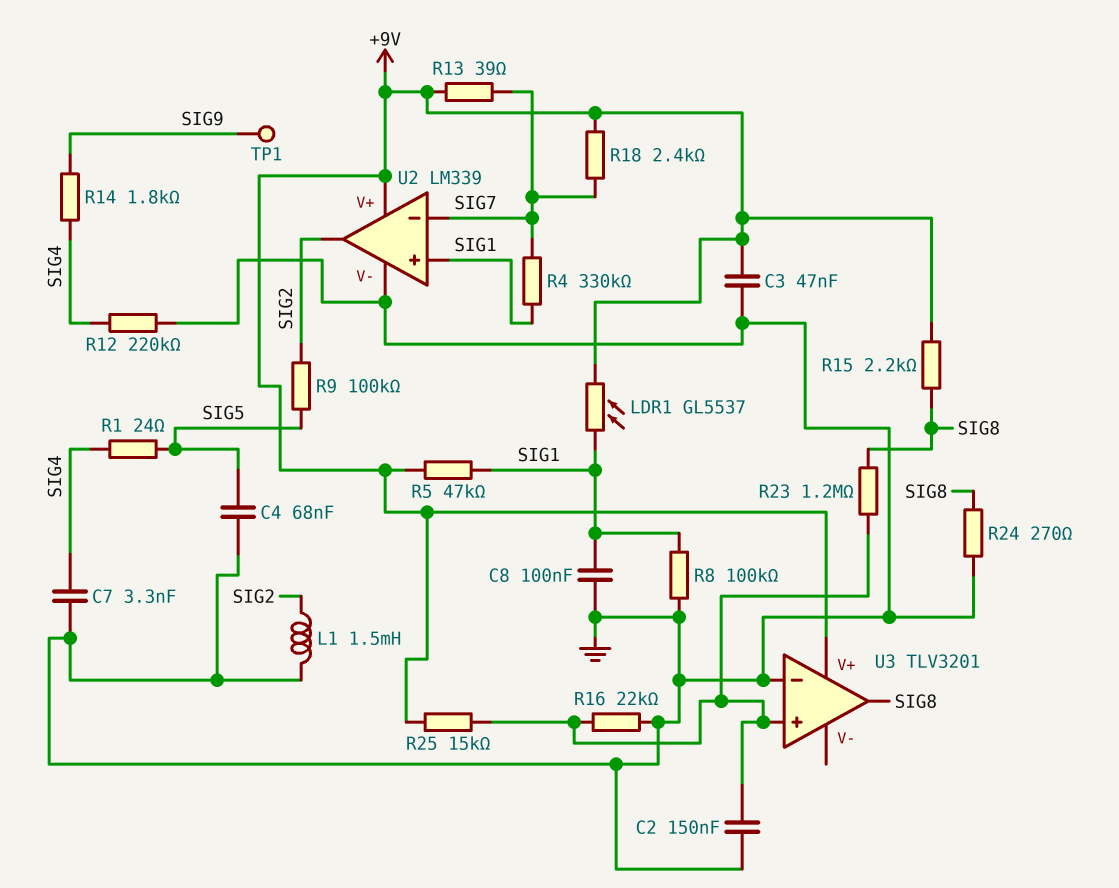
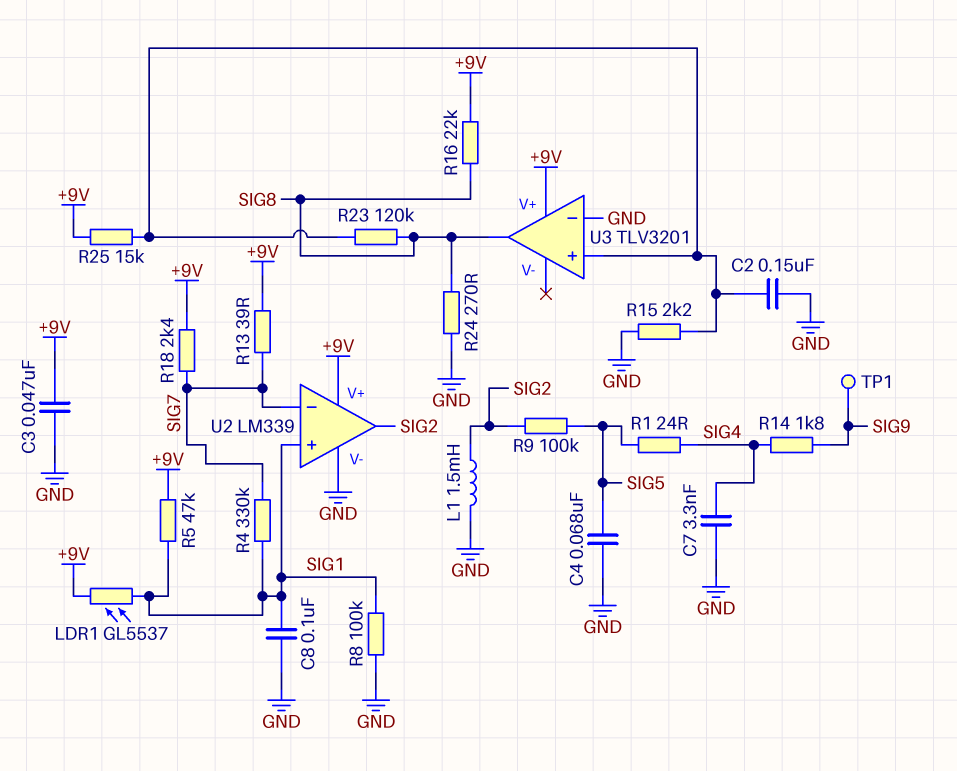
R12: 220k (GND, SIG4) -> none
R15: 2.2k (+9V, SIG8) -> 2.2k (GND, U3/in+)
R16: 22k (GND, U3/in+) -> 22k (+9V, SIG8)
R23: 1.2M (SIG8, U3/in+) -> 120k (SIG8, U3/in+)

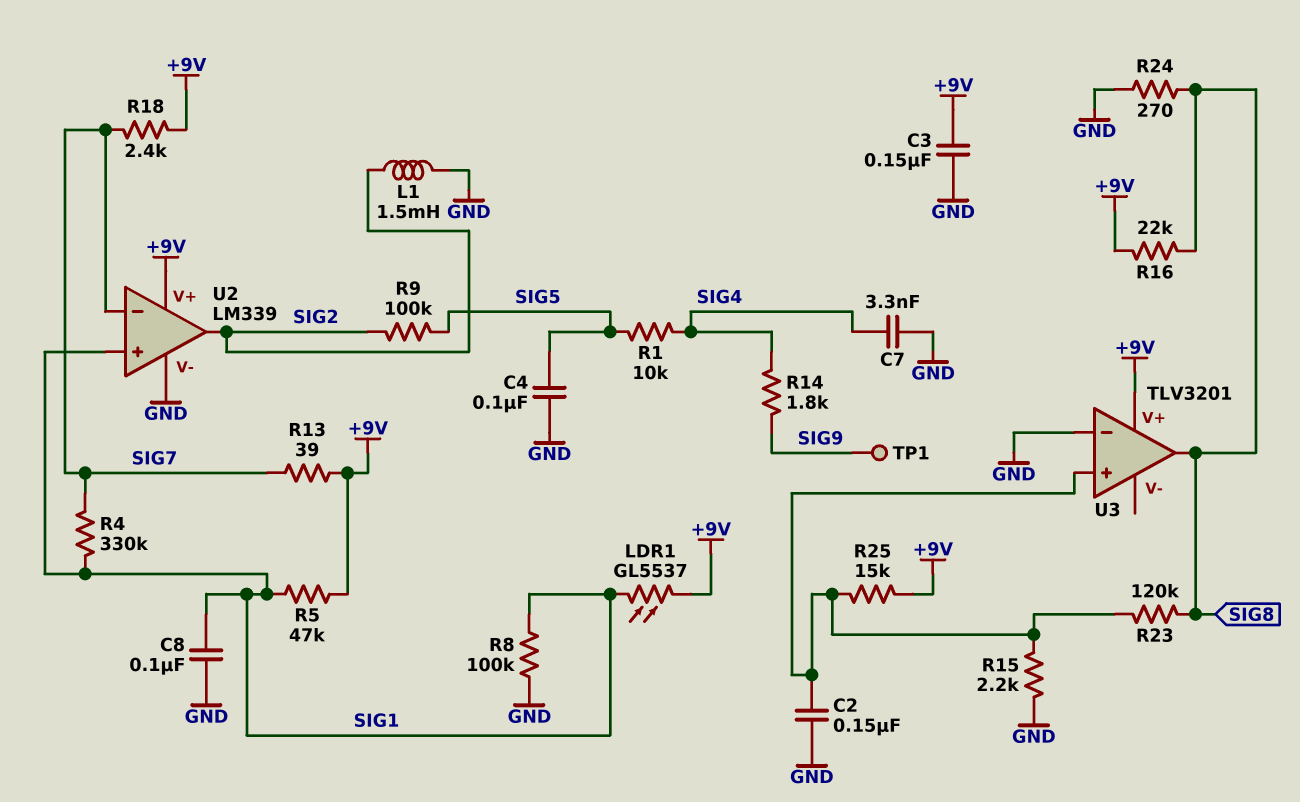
C3: 47nF (+9V, GND) -> 150nF (+9V, GND)
C4: 68nF (GND, SIG5) -> 100nF (GND, SIG5)
R1: 24 (SIG4, SIG5) -> 10k (SIG4, SIG5)

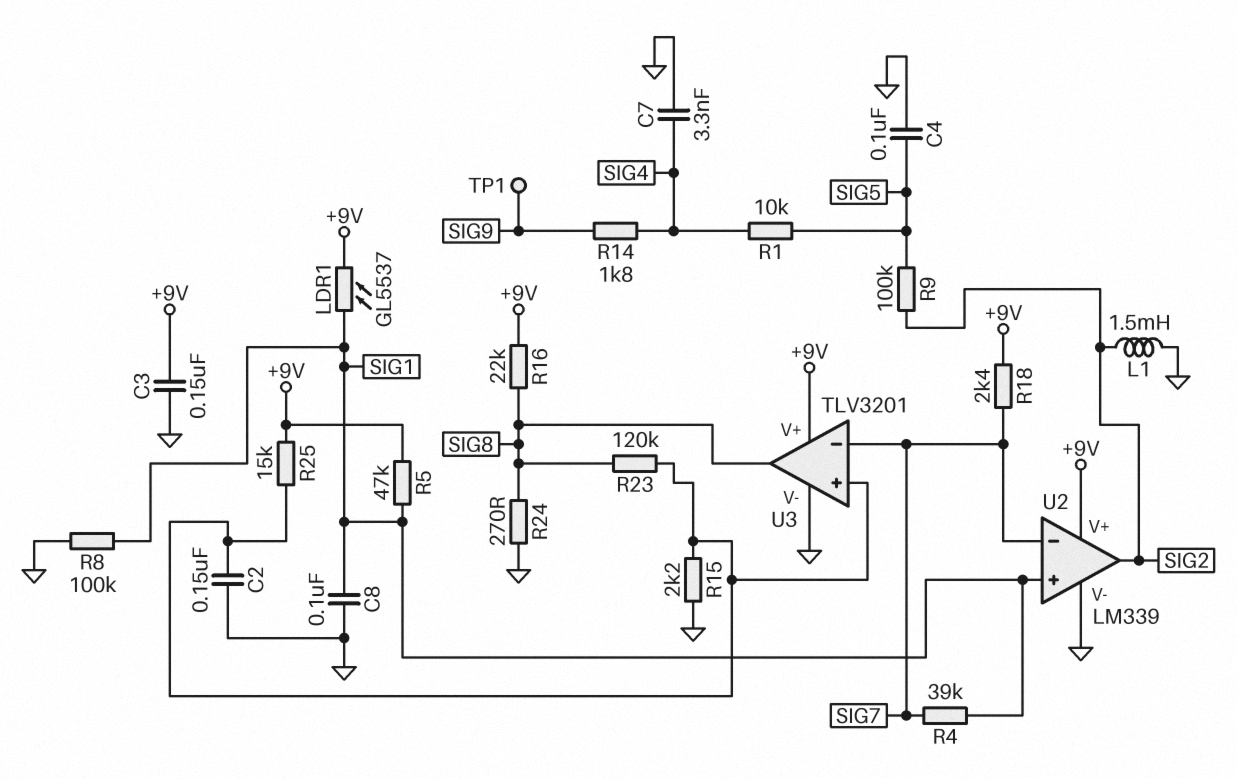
R4: 330k (SIG1, SIG7) -> 39k (SIG1, SIG7)
R13: 39 (+9V, SIG7) -> none
U3 pin V-: none -> GND
U3 pin in-: GND -> SIG7

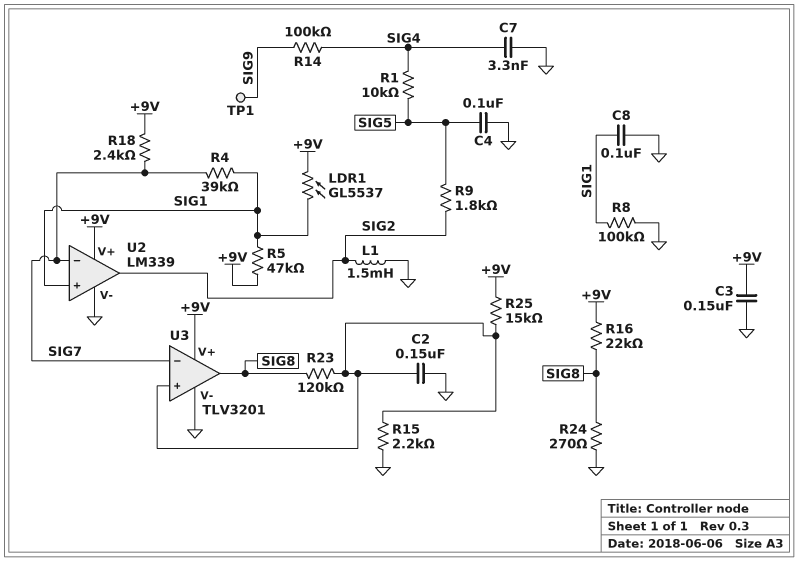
R9: 100k (SIG2, SIG5) -> 1.8k (SIG2, SIG5)
R14: 1.8k (SIG4, SIG9) -> 100k (SIG4, SIG9)

